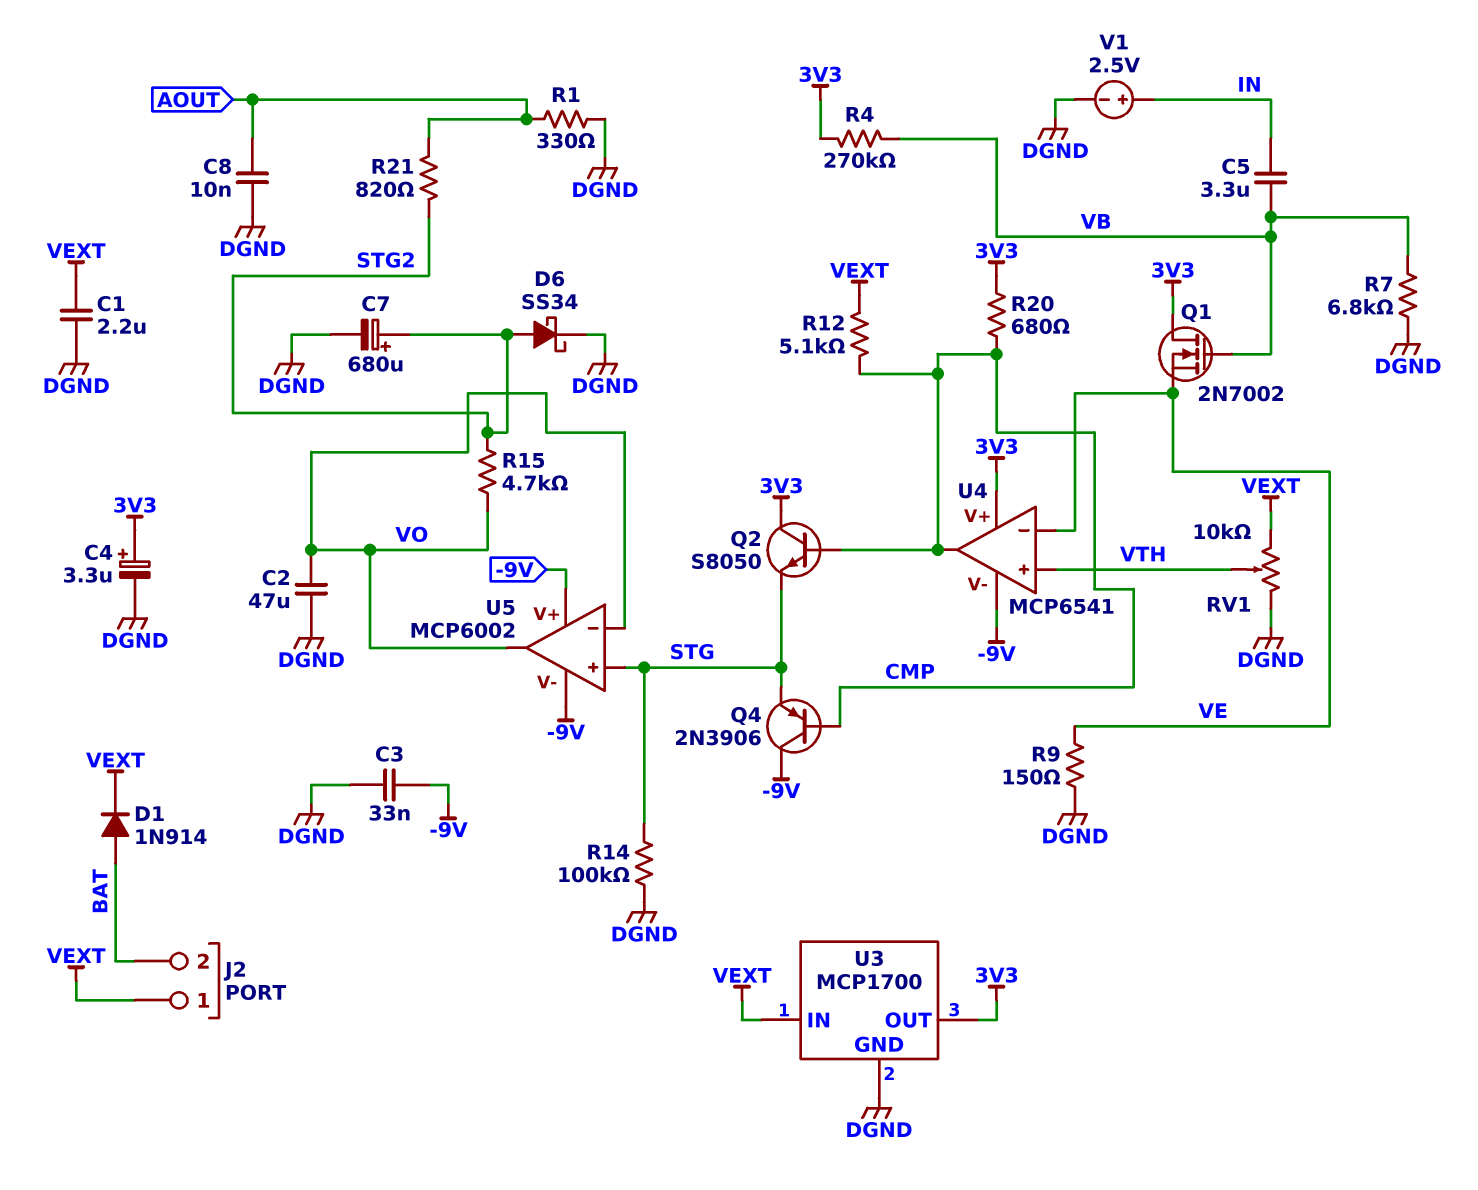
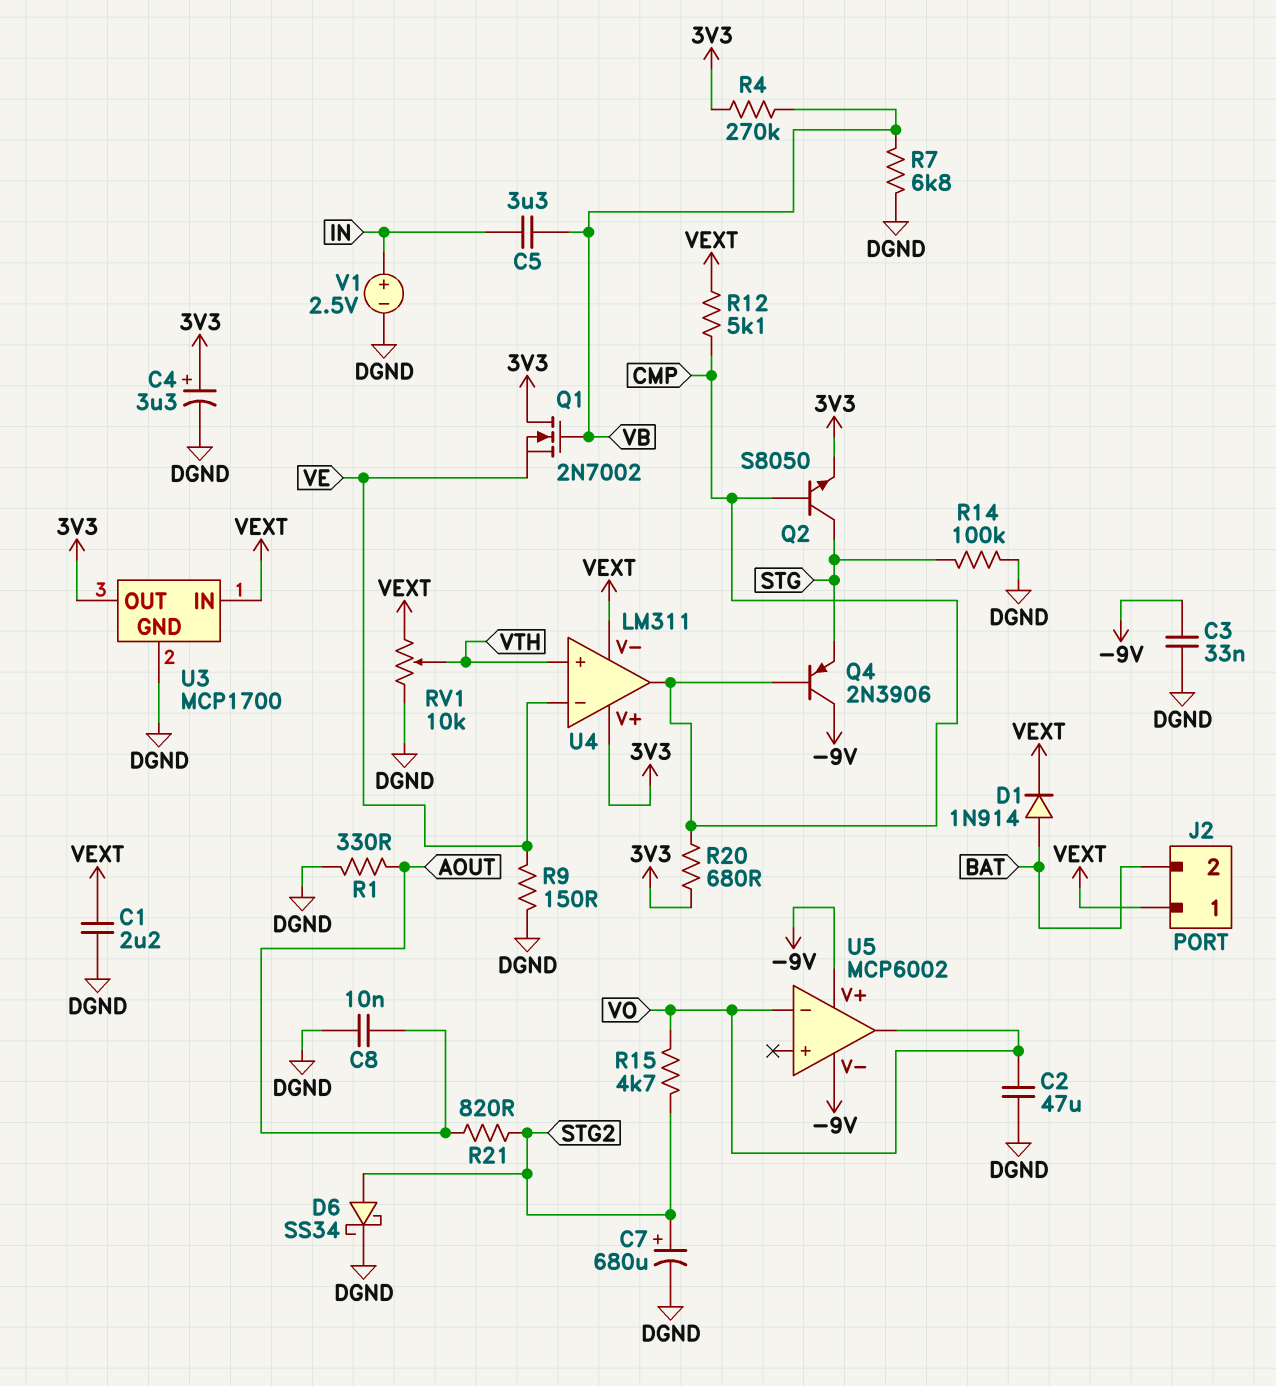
Q2: NPN S8050 (B CMP, C 3V3, E STG) -> NPN S8050 (B CMP, C STG, E 3V3)
U4: MCP6541 -> LM311
U4 pin V-: -9V -> VEXT
U5 pin in+: STG -> none

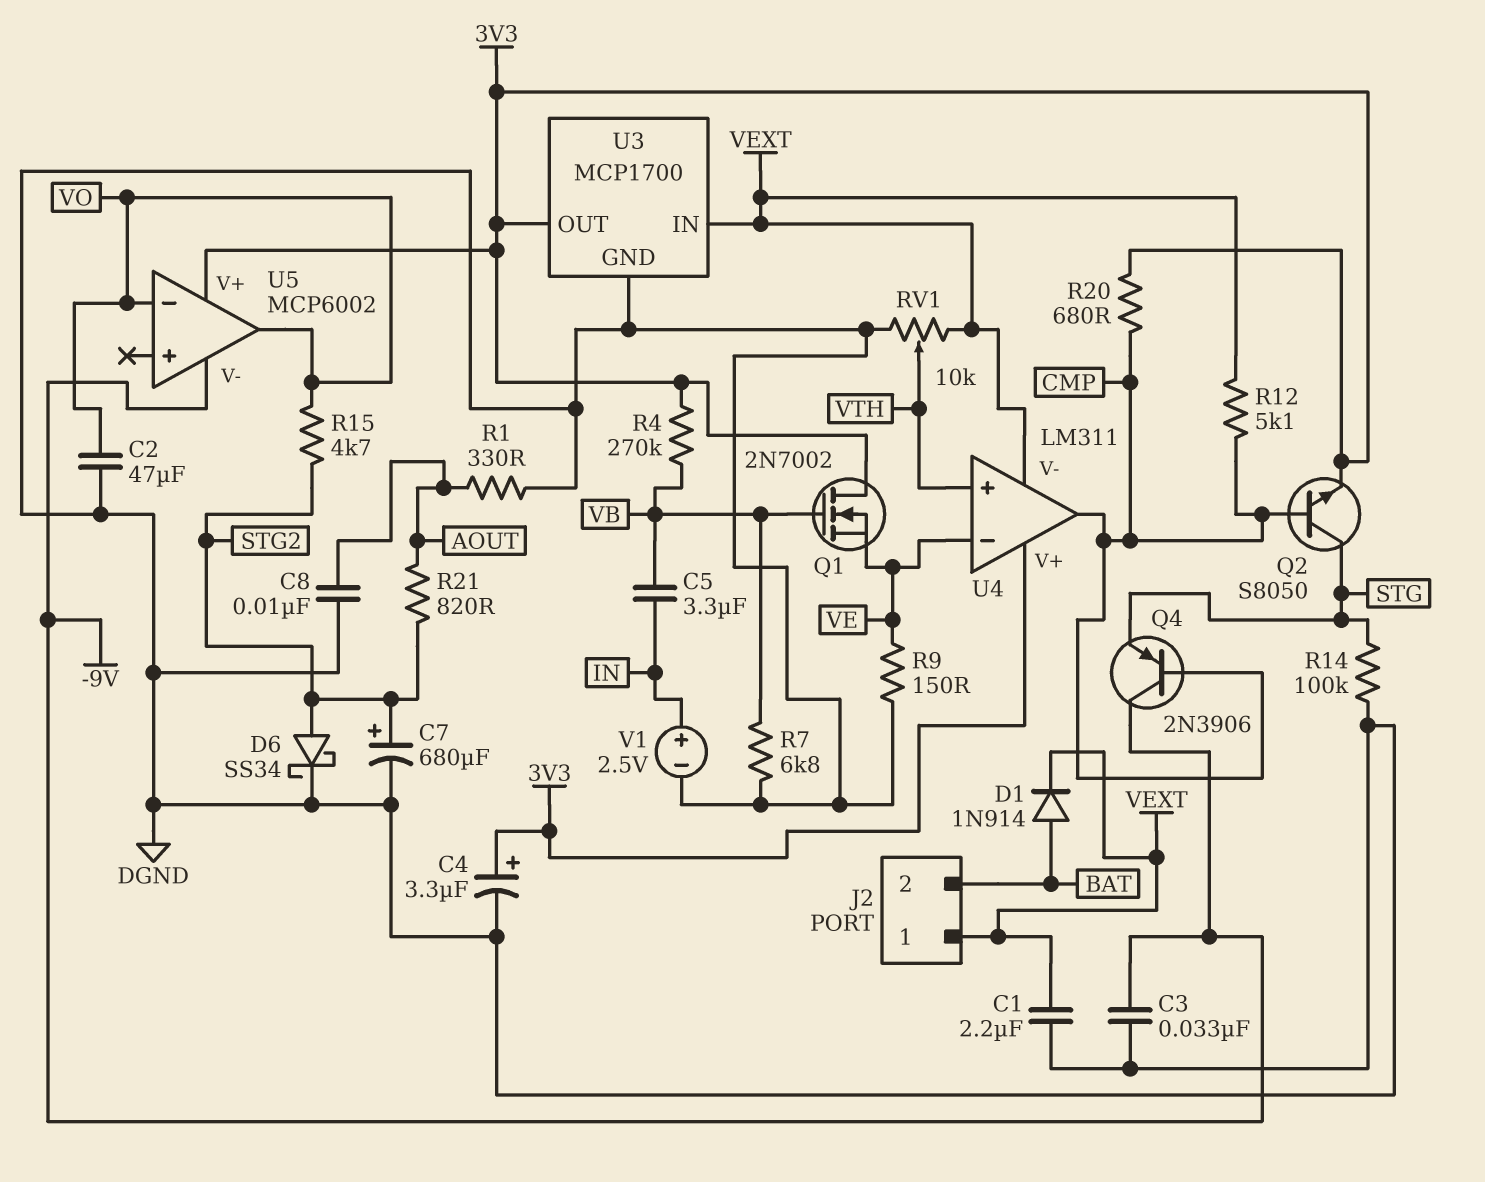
U5 pin V+: -9V -> 3V3

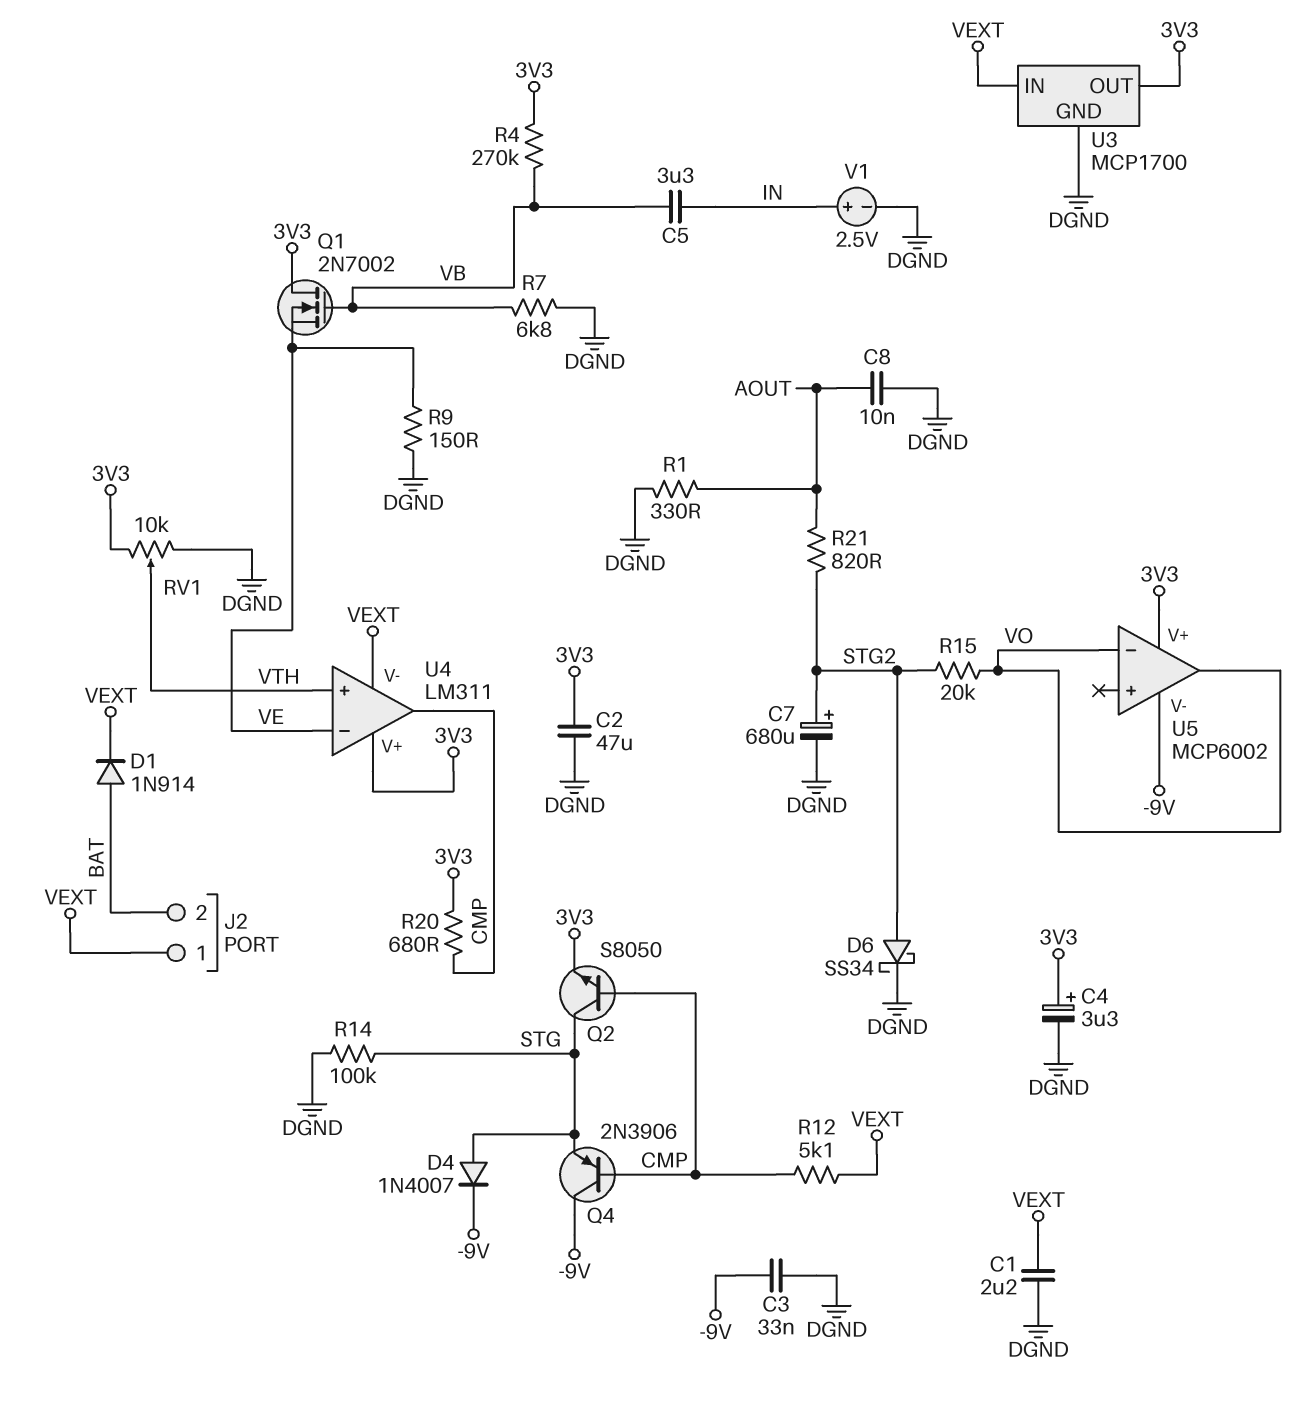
C2: 47uF (DGND, VO) -> 47uF (3V3, DGND)
D4: none -> diode 1N4007 (A STG, K -9V)
R15: 4.7k (STG2, VO) -> 20k (STG2, VO)
RV1: 10k (DGND, VEXT, wiper VTH) -> 10k (3V3, DGND, wiper VTH)

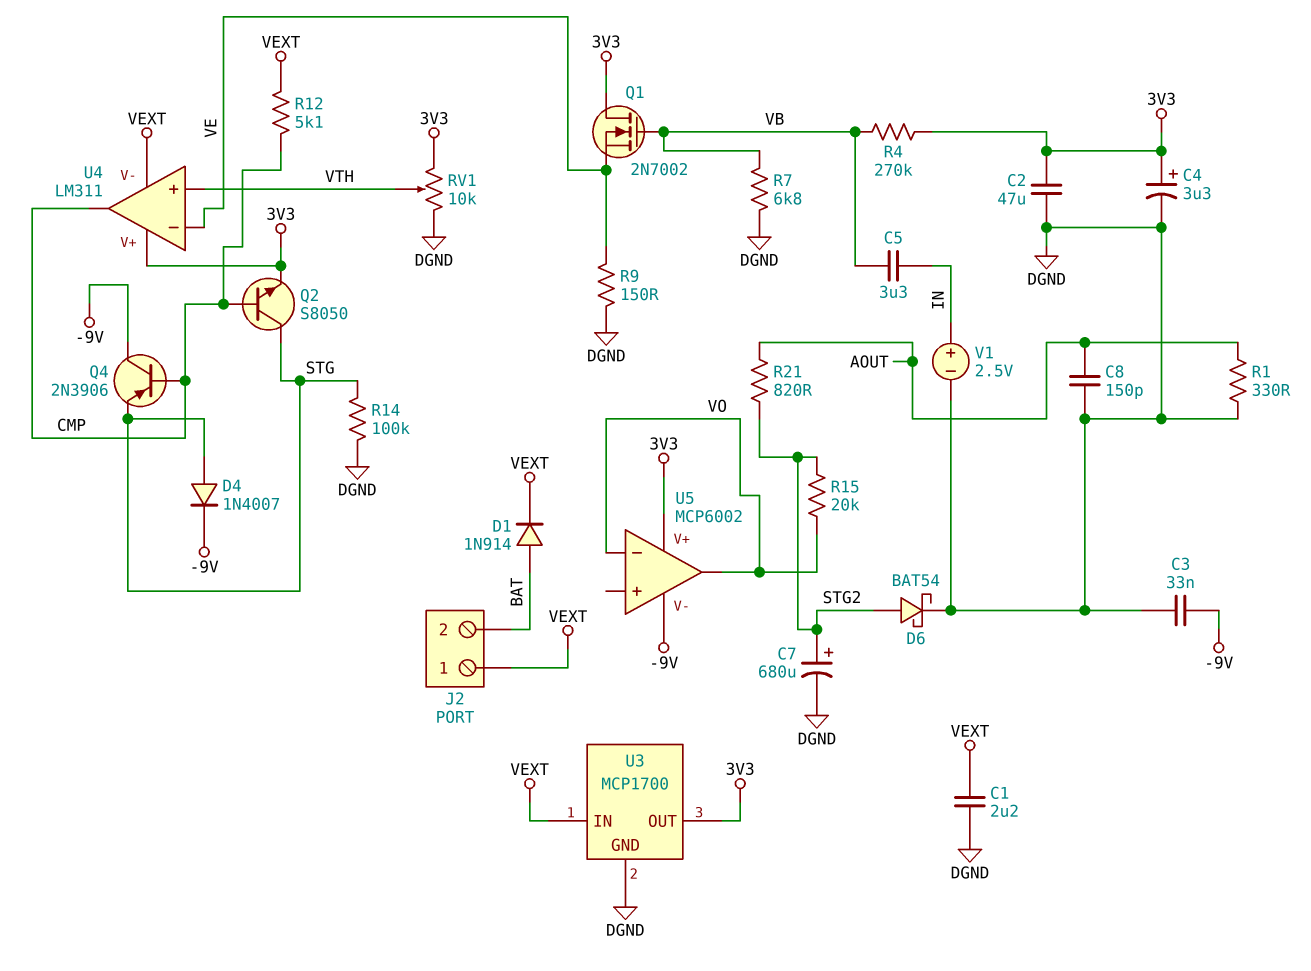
C8: 10nF (AOUT, DGND) -> 150pF (AOUT, DGND)
D6: schottky SS34 (A STG2, K DGND) -> schottky BAT54 (A STG2, K DGND)
R20: 680 (3V3, CMP) -> none

